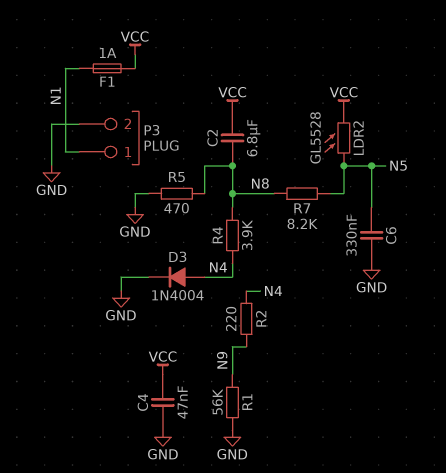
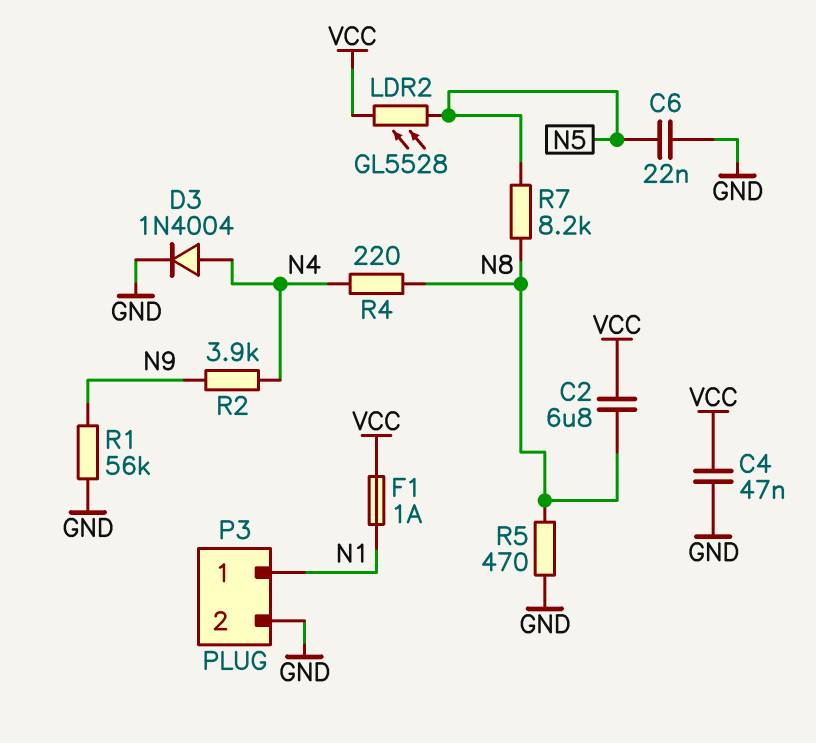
C6: 330nF (GND, N5) -> 22nF (GND, N5)
R2: 220 (N4, N9) -> 3.9k (N4, N9)
R4: 3.9k (N4, N8) -> 220 (N4, N8)

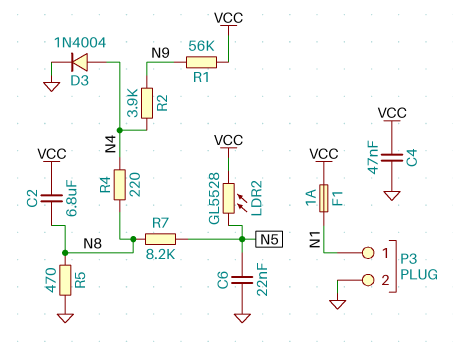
R1: 56k (GND, N9) -> 56k (N9, VCC)

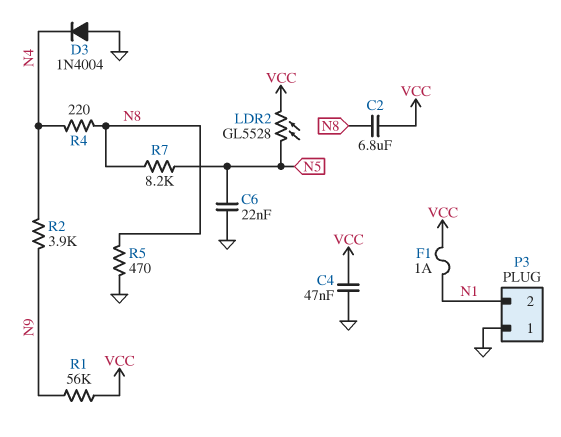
D3: diode 1N4004 (A N4, K GND) -> diode 1N4004 (A GND, K N4)
P3 pin 1: N1 -> GND
P3 pin 2: GND -> N1

